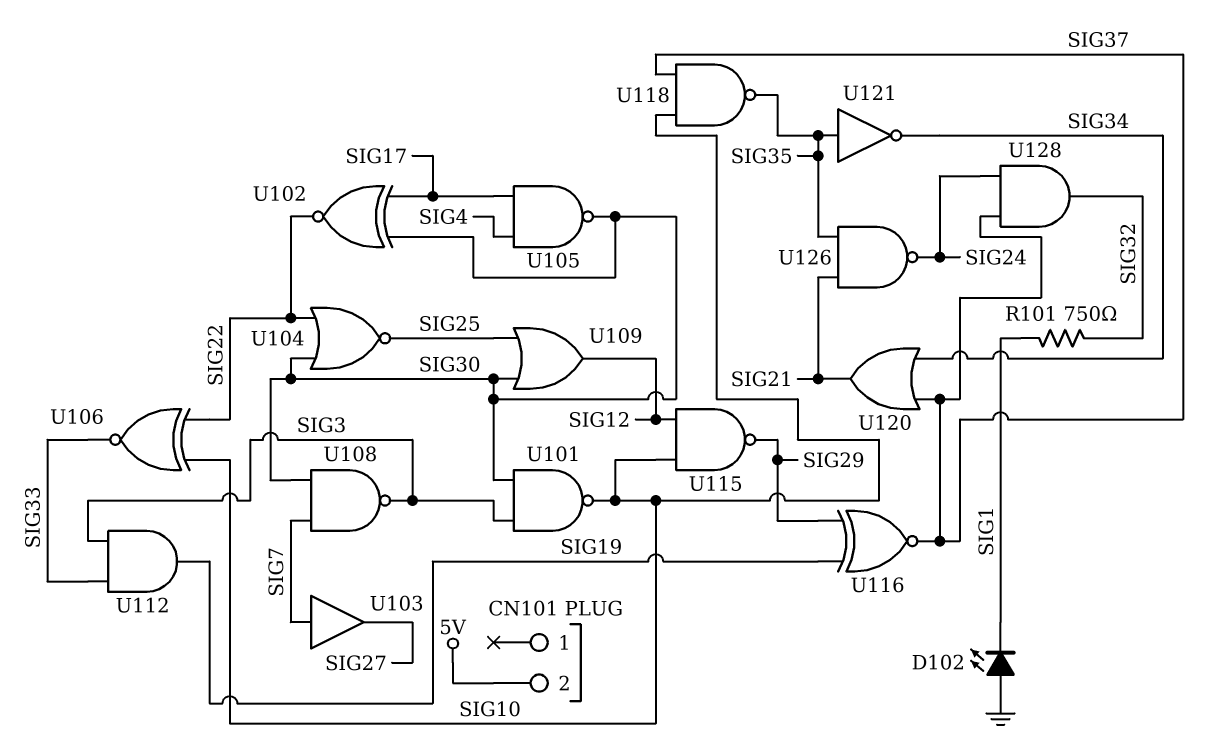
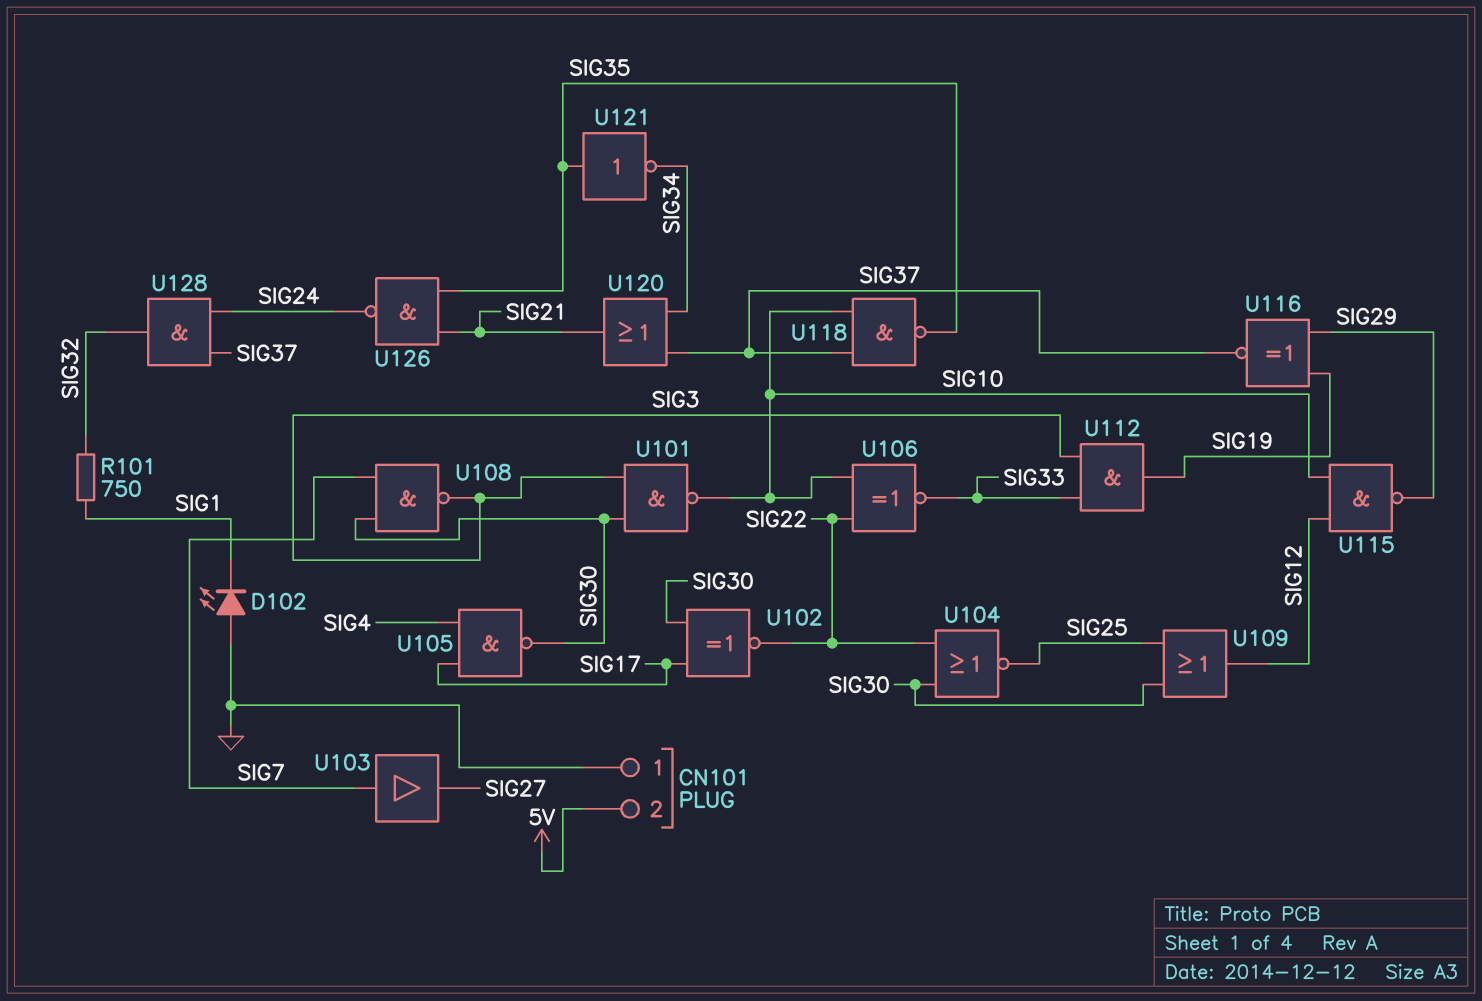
CN101 pin 1: none -> GND

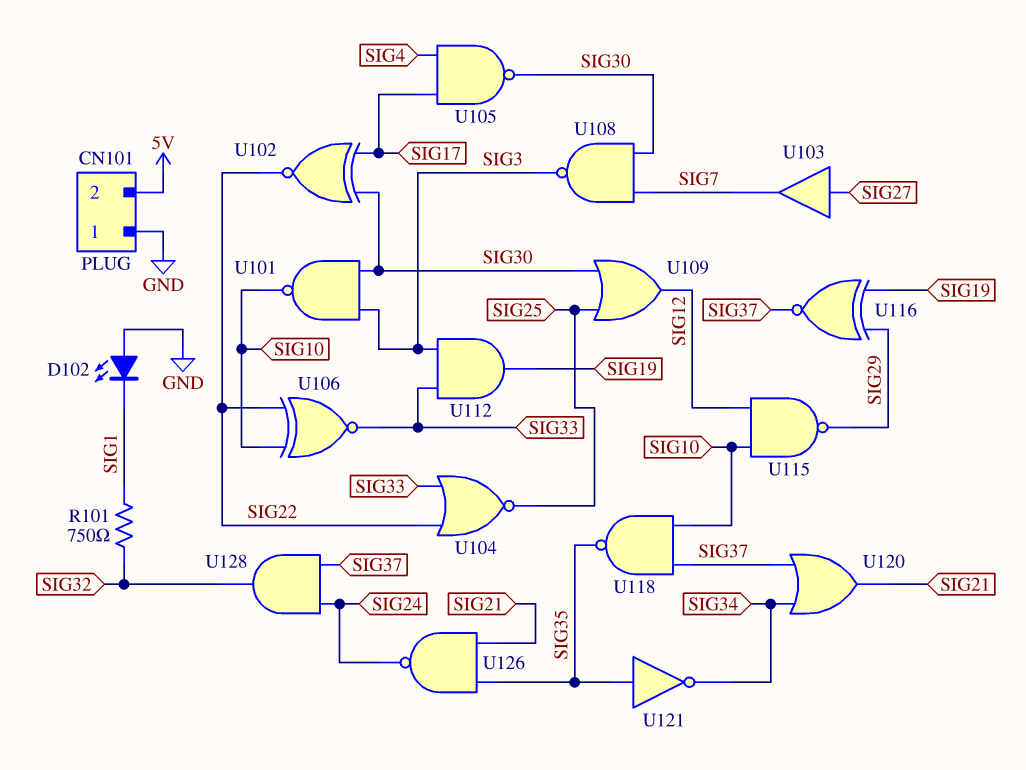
U103: buffer (in SIG7, out SIG27) -> buffer (in SIG27, out SIG7)
U104: NOR (in SIG22, in SIG30, out SIG25) -> NOR (in SIG22, in SIG33, out SIG25)

